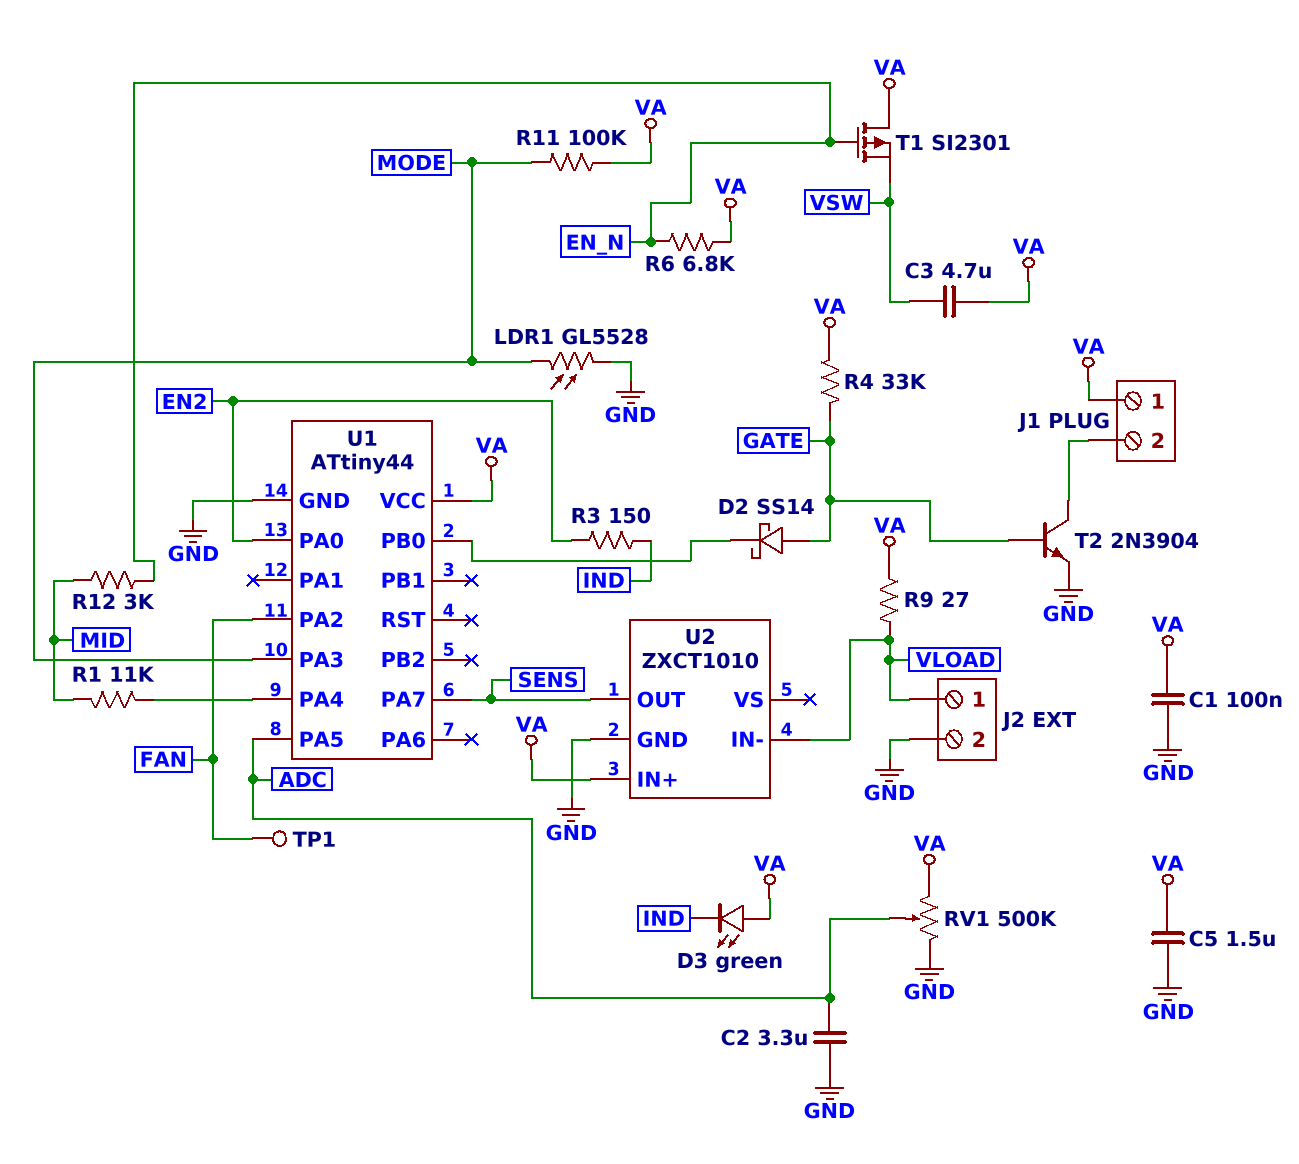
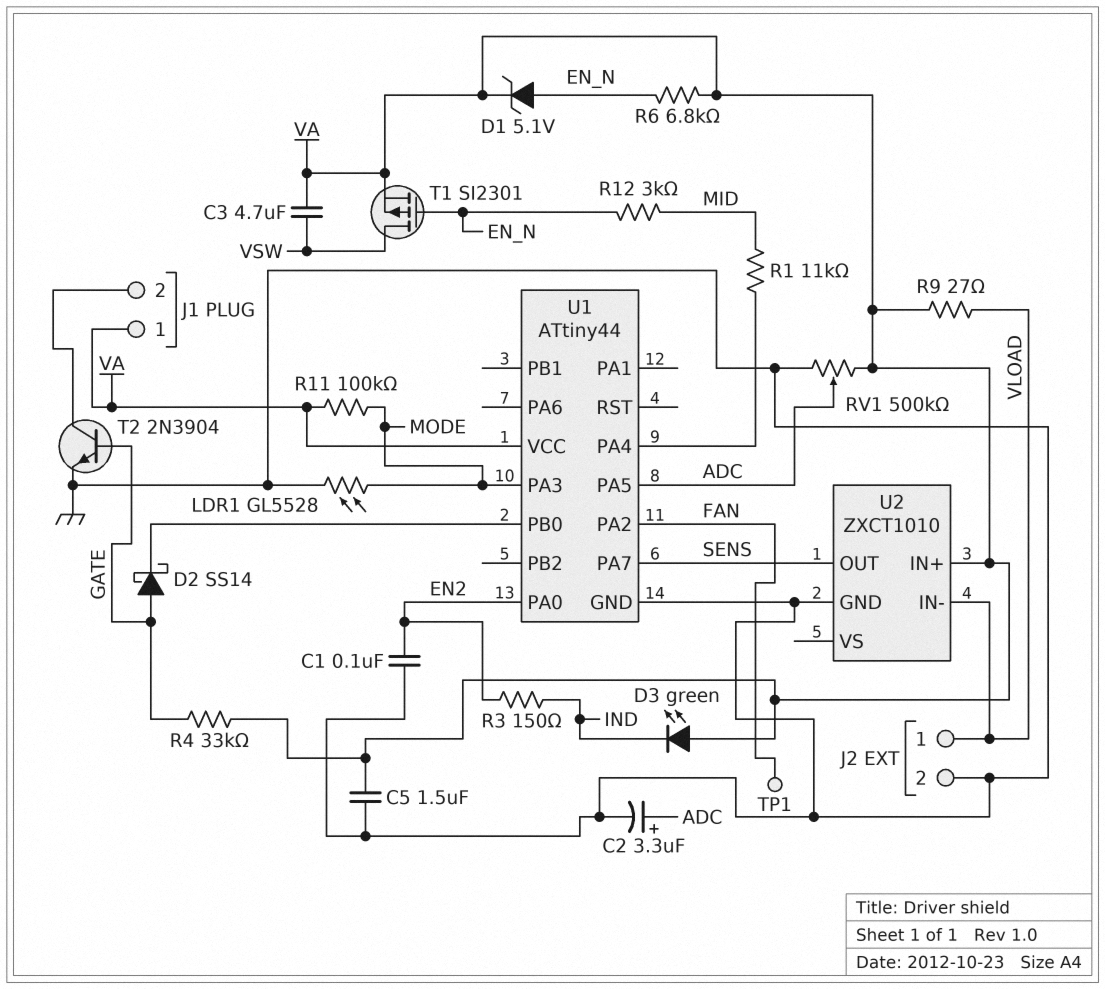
C1: 100nF (GND, VA) -> 100nF (EN2, GND)
C2: 3.3uF (ADC, GND) -> 3.3uF (plus ADC, minus GND)
D1: none -> zener 5.1V (A EN_N, K VA)
T1: PMOS SI2301 (G EN_N, D VA, S VSW) -> PMOS SI2301 (G EN_N, D VSW, S VA)

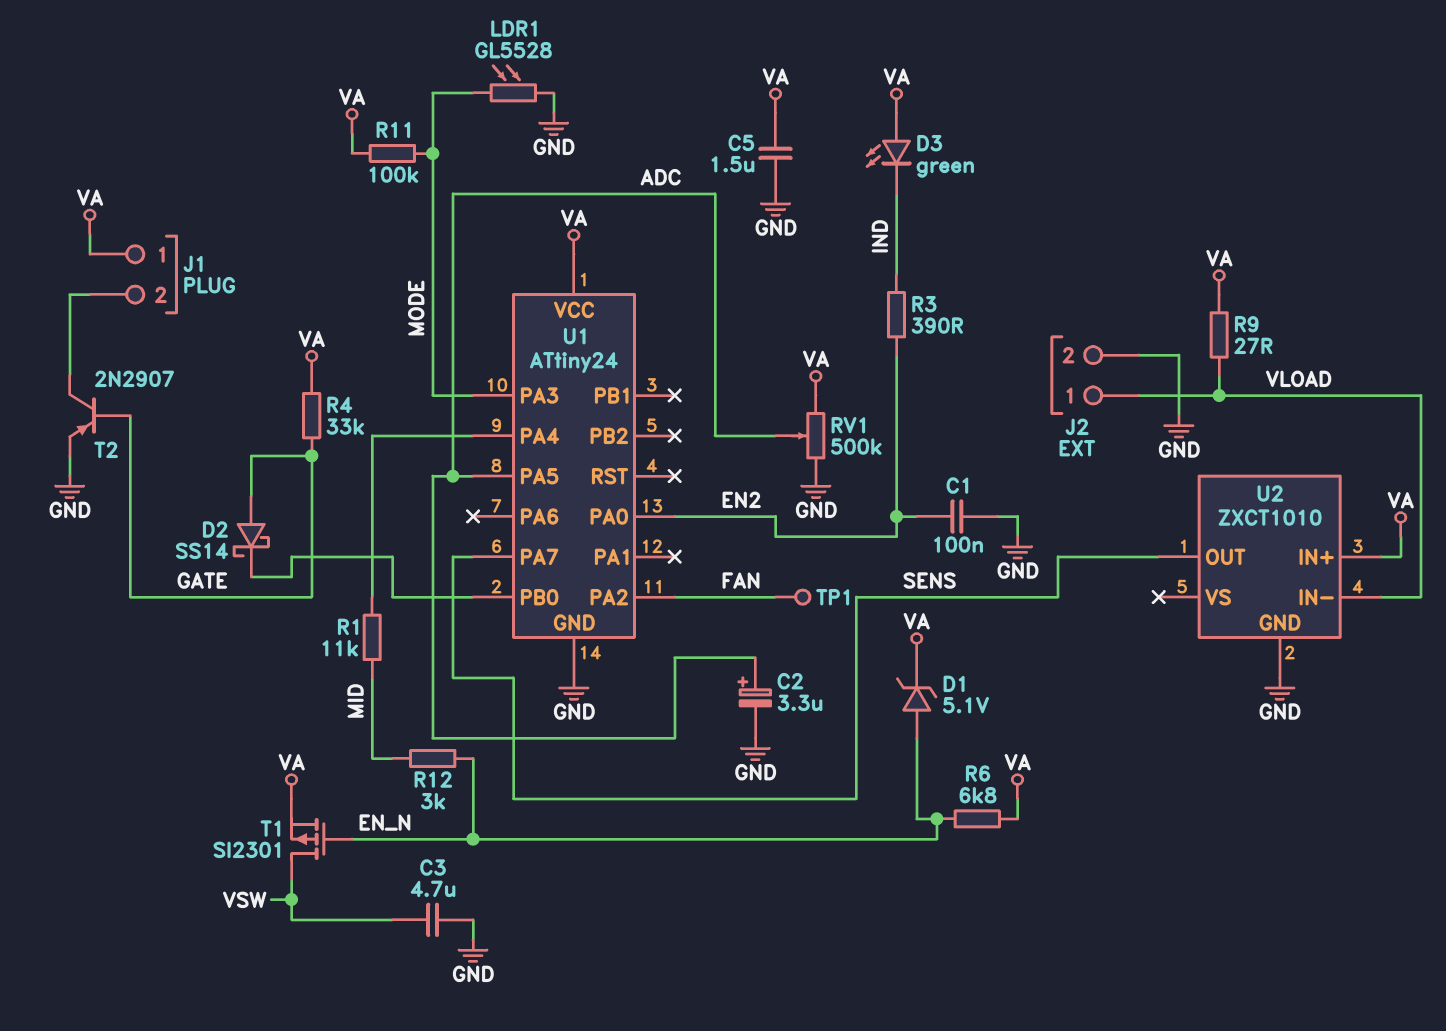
C3: 4.7uF (VA, VSW) -> 4.7uF (GND, VSW)
R3: 150 (EN2, IND) -> 390 (EN2, IND)
T2: NPN 2N3904 (B GATE, C J1/2, E GND) -> PNP 2N2907 (B GATE, C J1/2, E GND)
U1: ATtiny44 -> ATtiny24

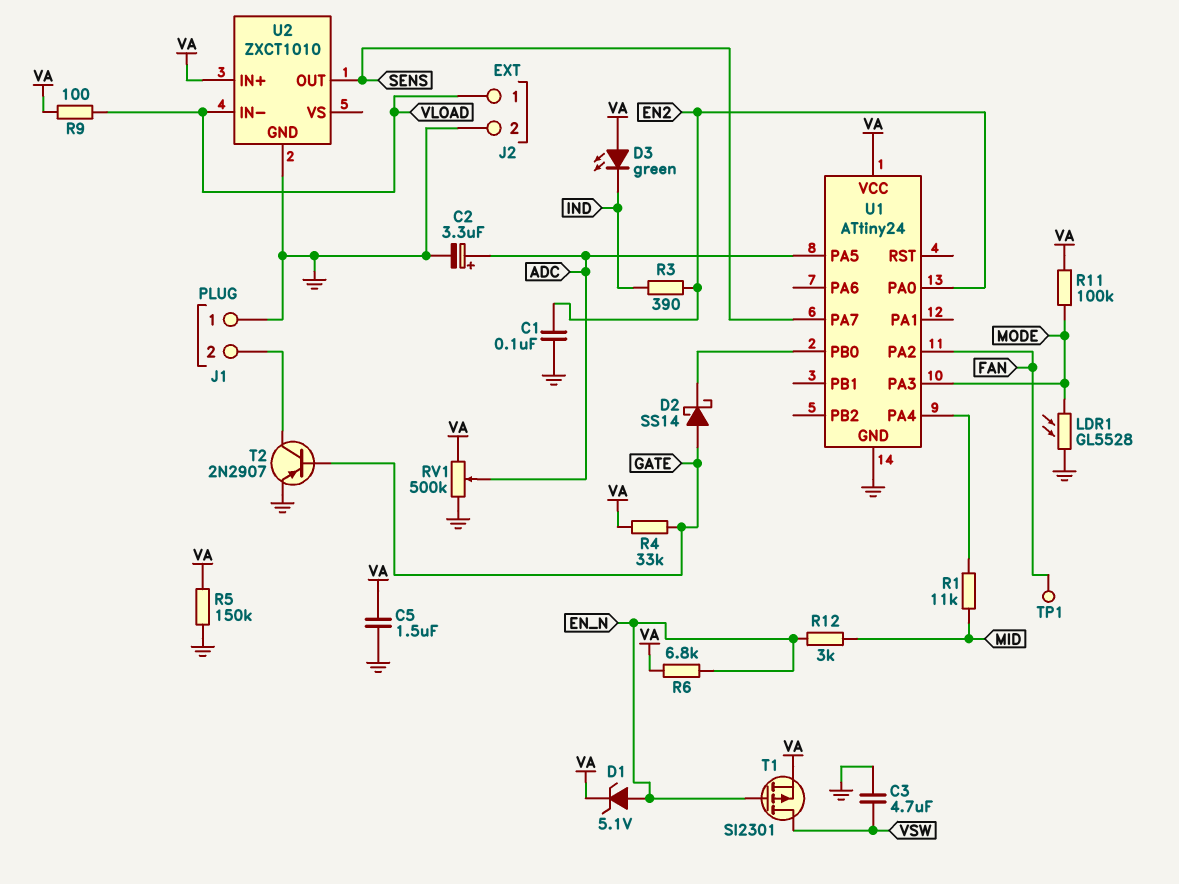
J1 pin 1: VA -> GND
R5: none -> 150k (GND, VA)
R9: 27 (VA, VLOAD) -> 100 (VA, VLOAD)

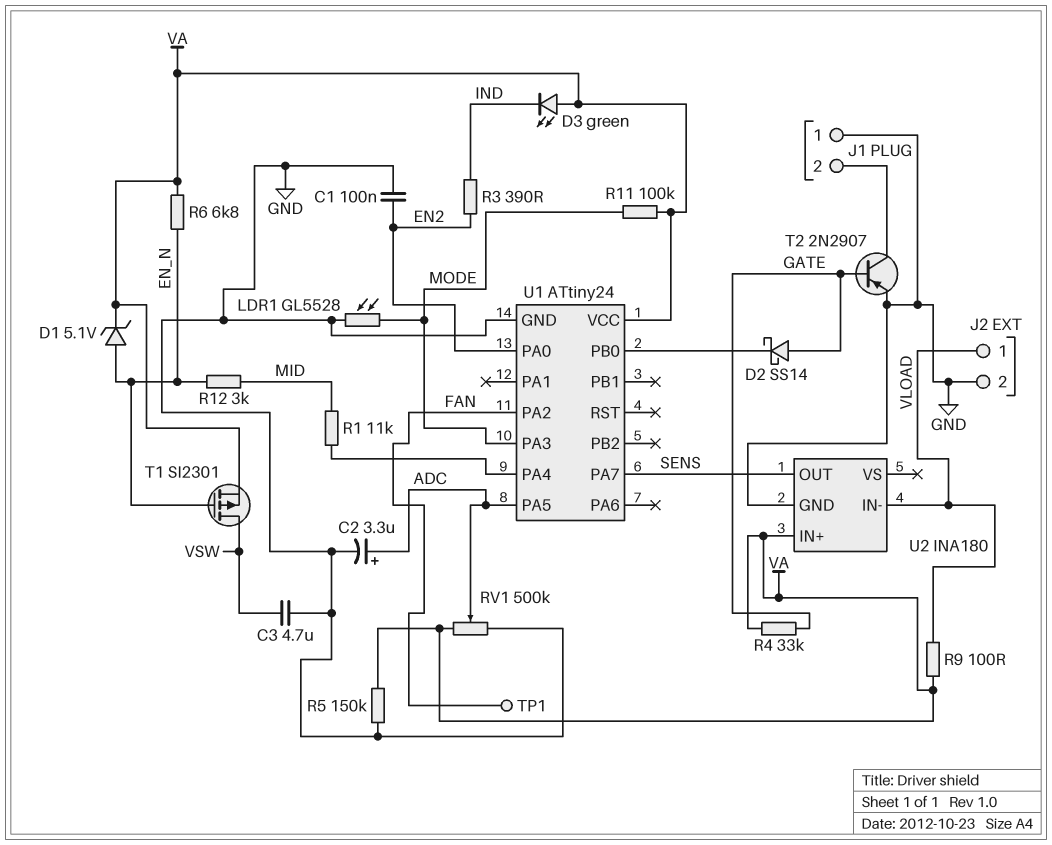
C5: 1.5uF (GND, VA) -> none
U2: ZXCT1010 -> INA180

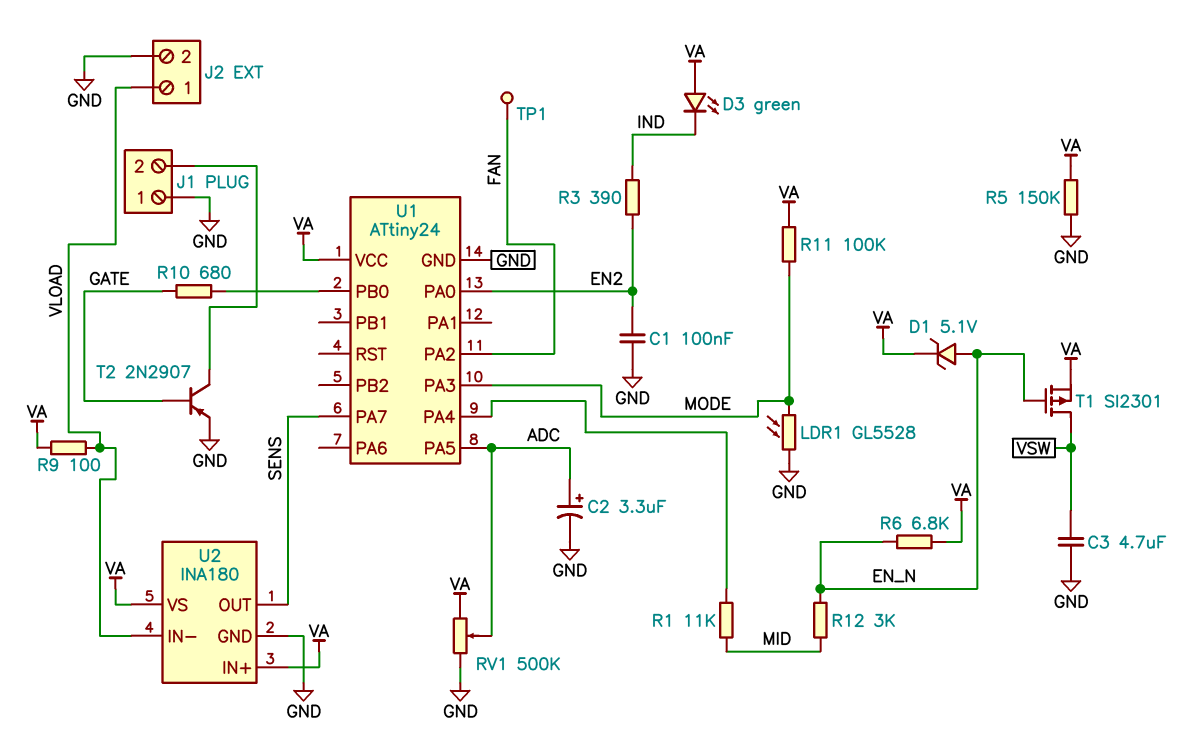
D2: schottky SS14 (A GATE, K U1/PB0) -> none
R4: 33k (GATE, VA) -> none
R10: none -> 680 (GATE, U1/PB0)
U2 pin VS: none -> VA

